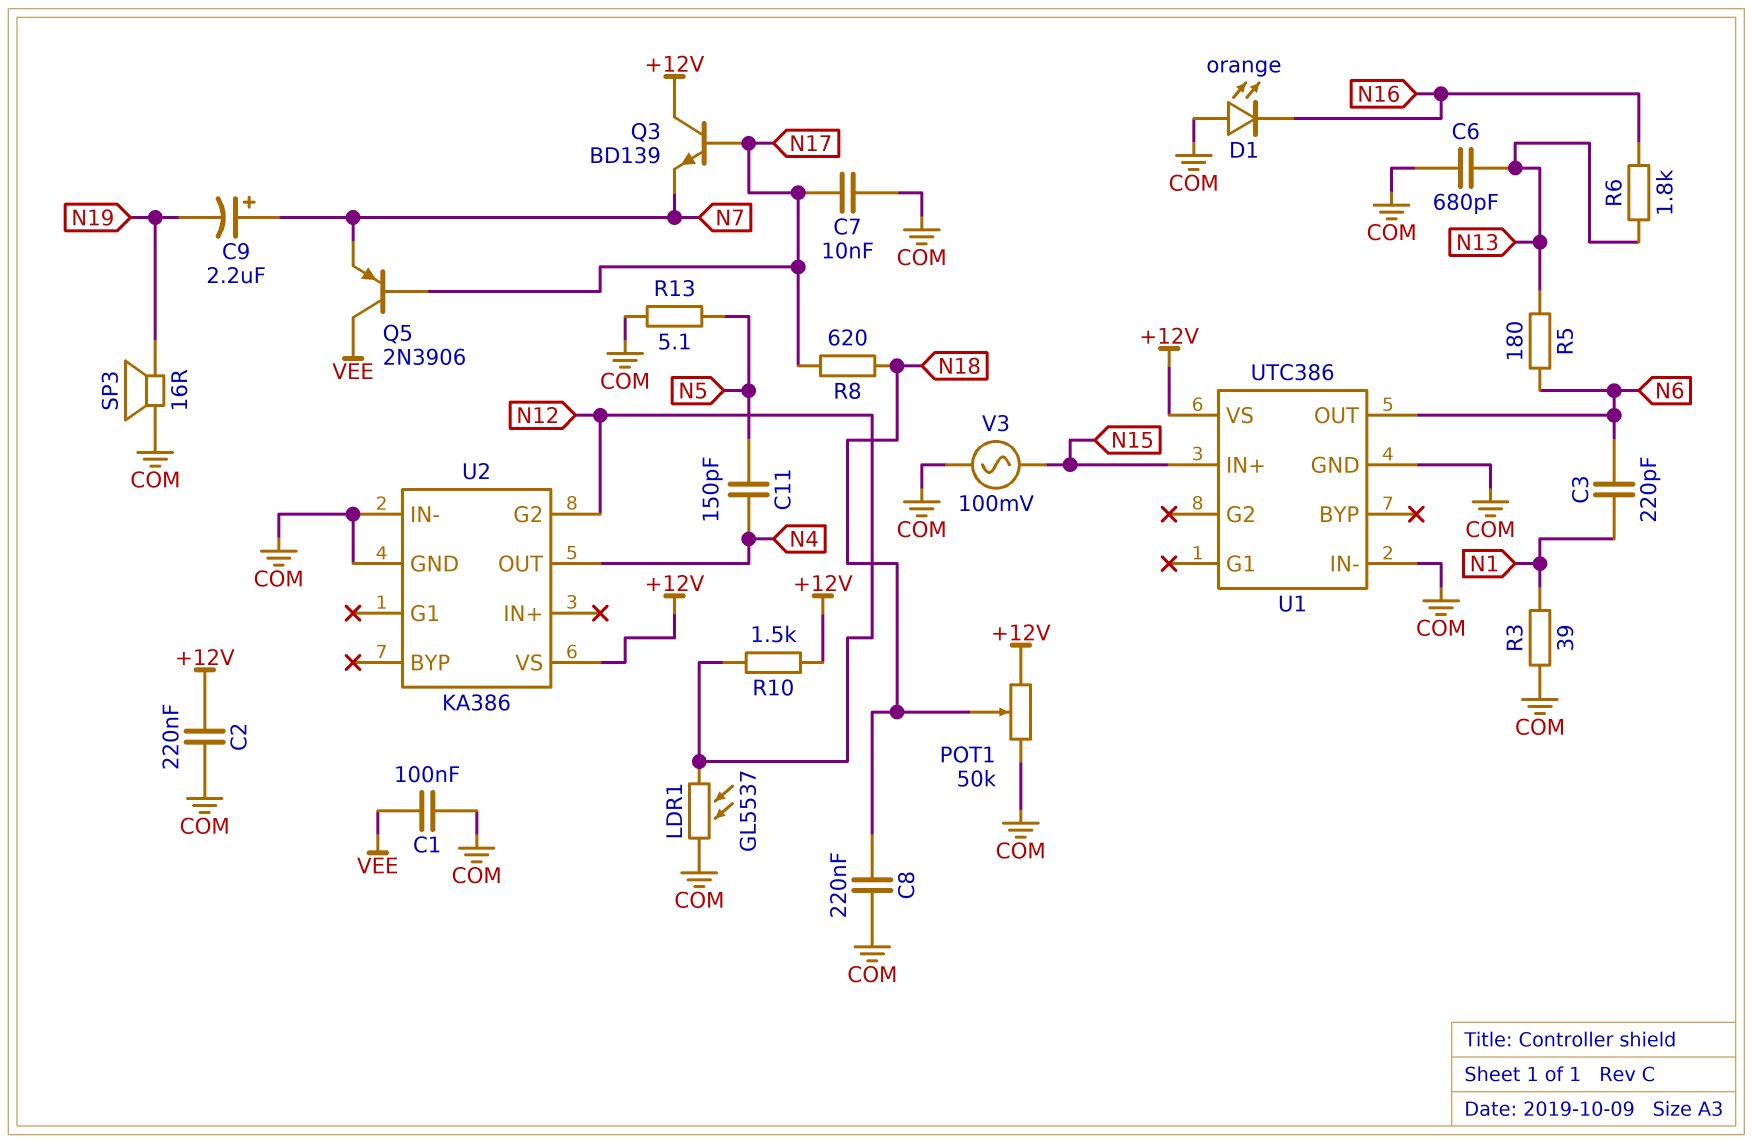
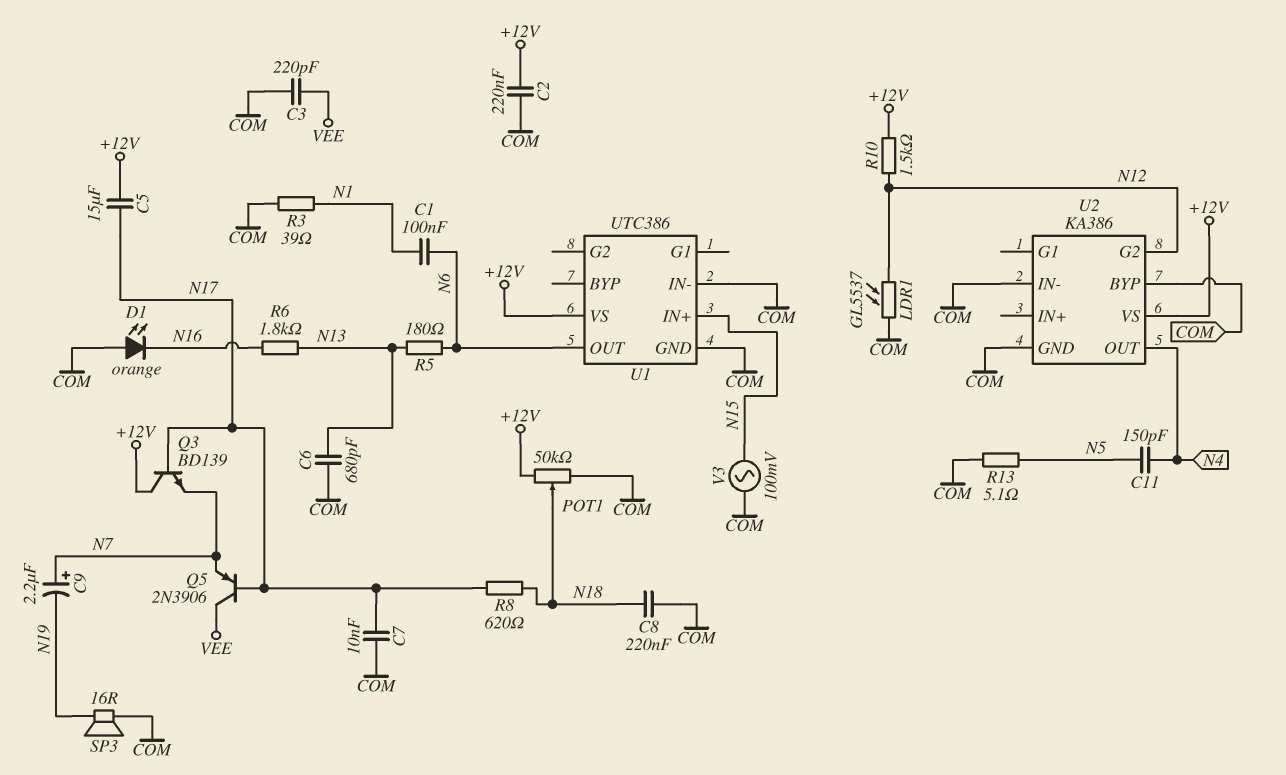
C1: 100nF (COM, VEE) -> 100nF (N1, N6)
C3: 220pF (N1, N6) -> 220pF (COM, VEE)
C5: none -> 15uF (+12V, N17)
U2 pin BYP: none -> COM

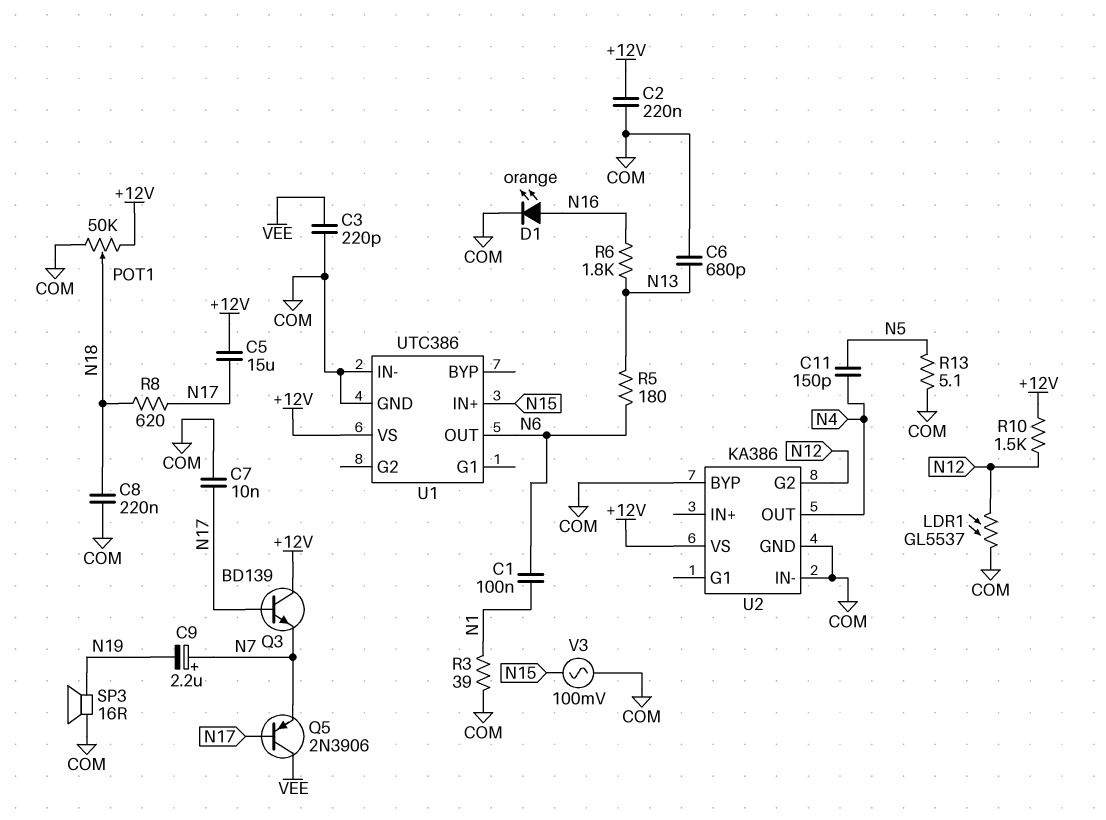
D1: LED orange (A COM, K N16) -> LED orange (A N16, K COM)

